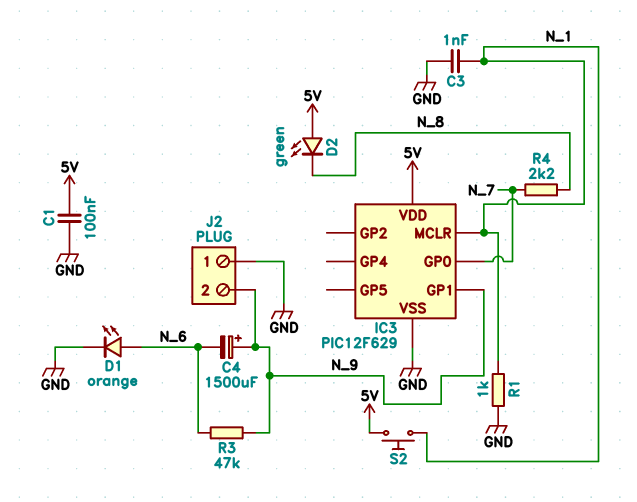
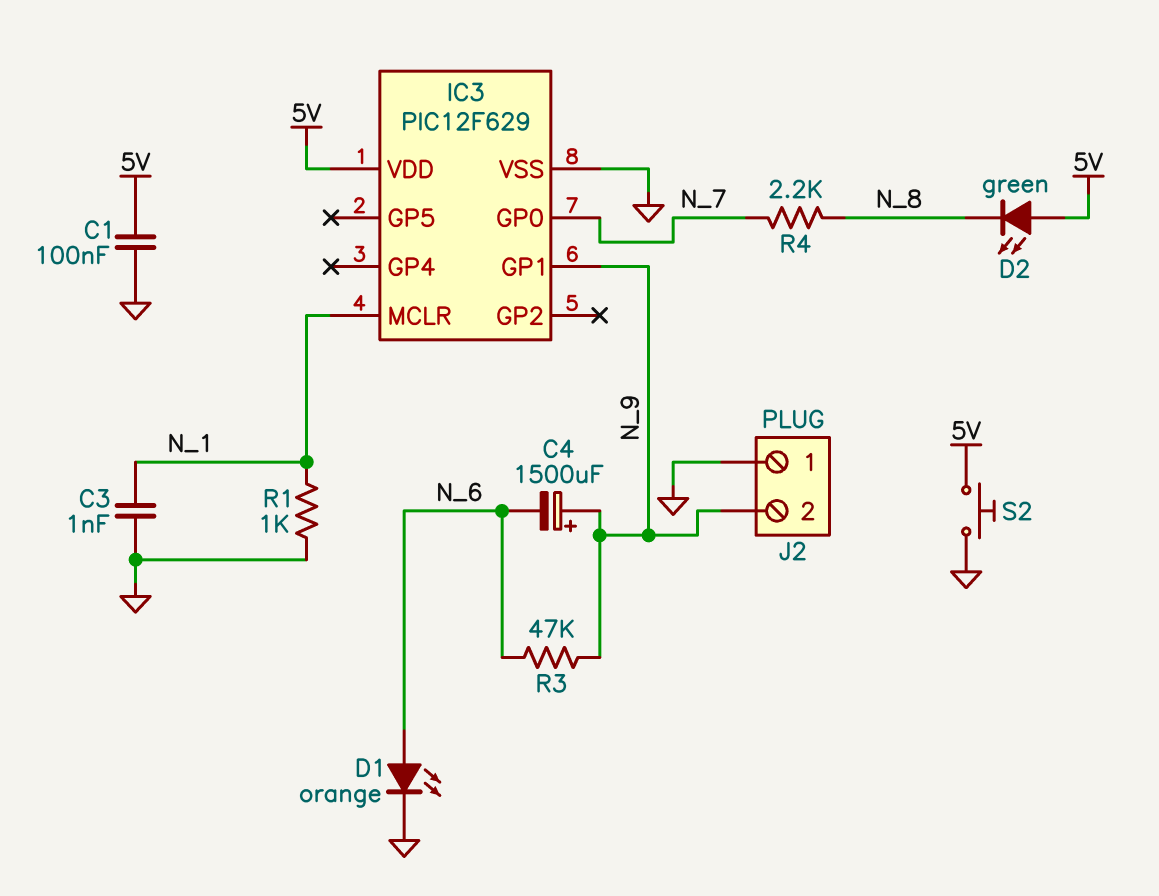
S2: button (5V, N_1) -> button (5V, GND)

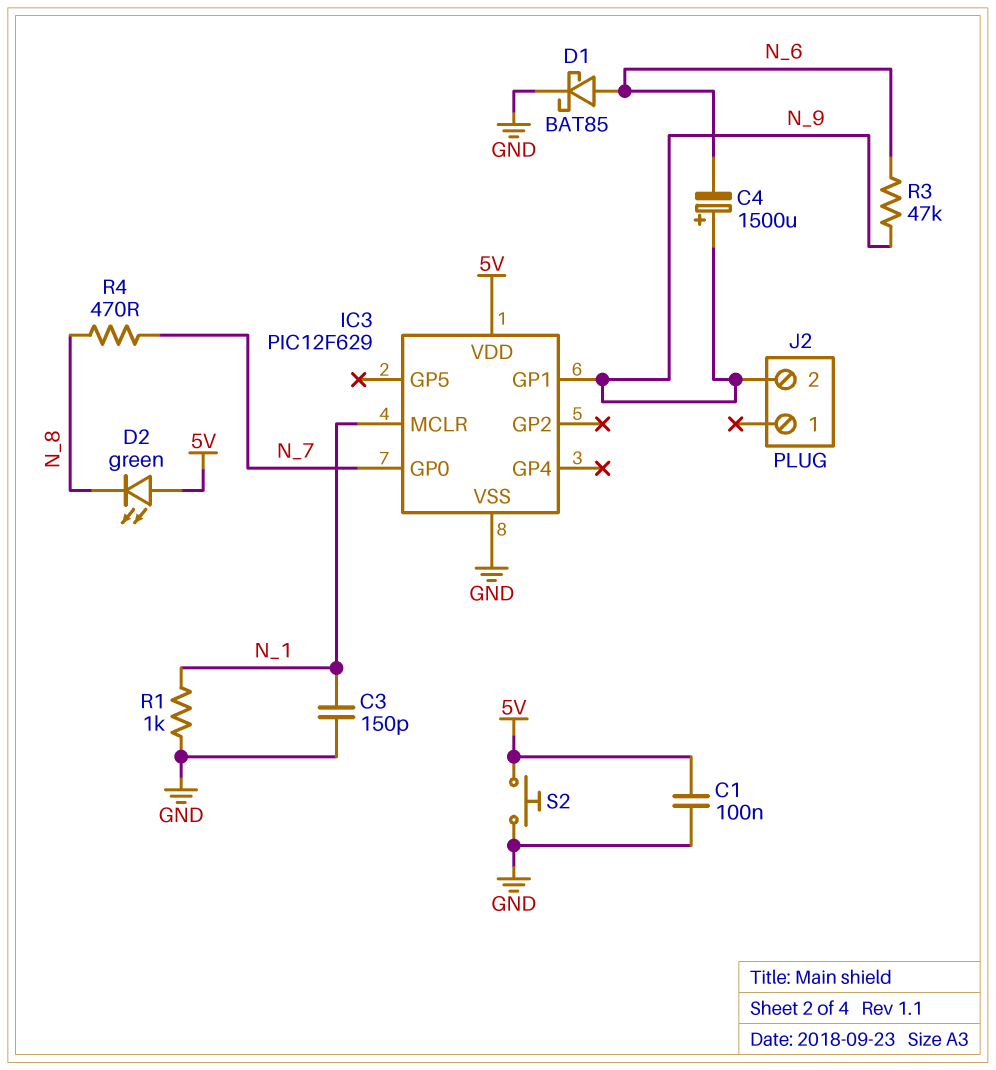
C3: 1nF (GND, N_1) -> 150pF (GND, N_1)
D1: LED orange (A N_6, K GND) -> schottky BAT85 (A N_6, K GND)
J2 pin 1: GND -> none
R4: 2.2k (N_7, N_8) -> 470 (N_7, N_8)

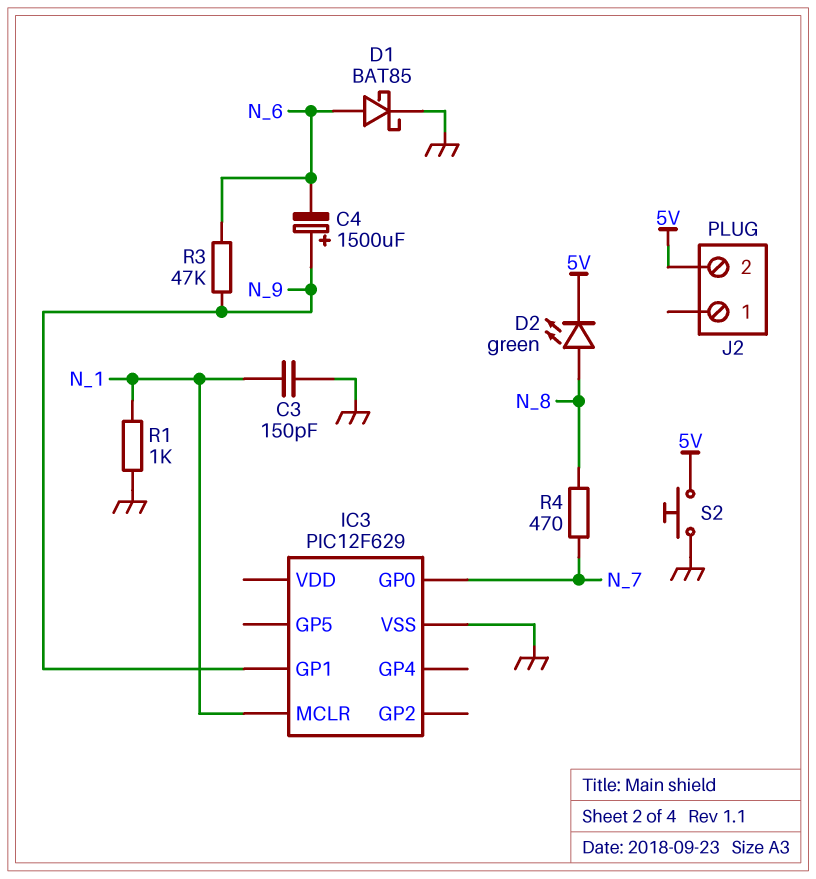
C1: 100nF (5V, GND) -> none
D2: LED green (A 5V, K N_8) -> LED green (A N_8, K 5V)
IC3 pin VDD: 5V -> none
J2 pin 2: N_9 -> 5V

